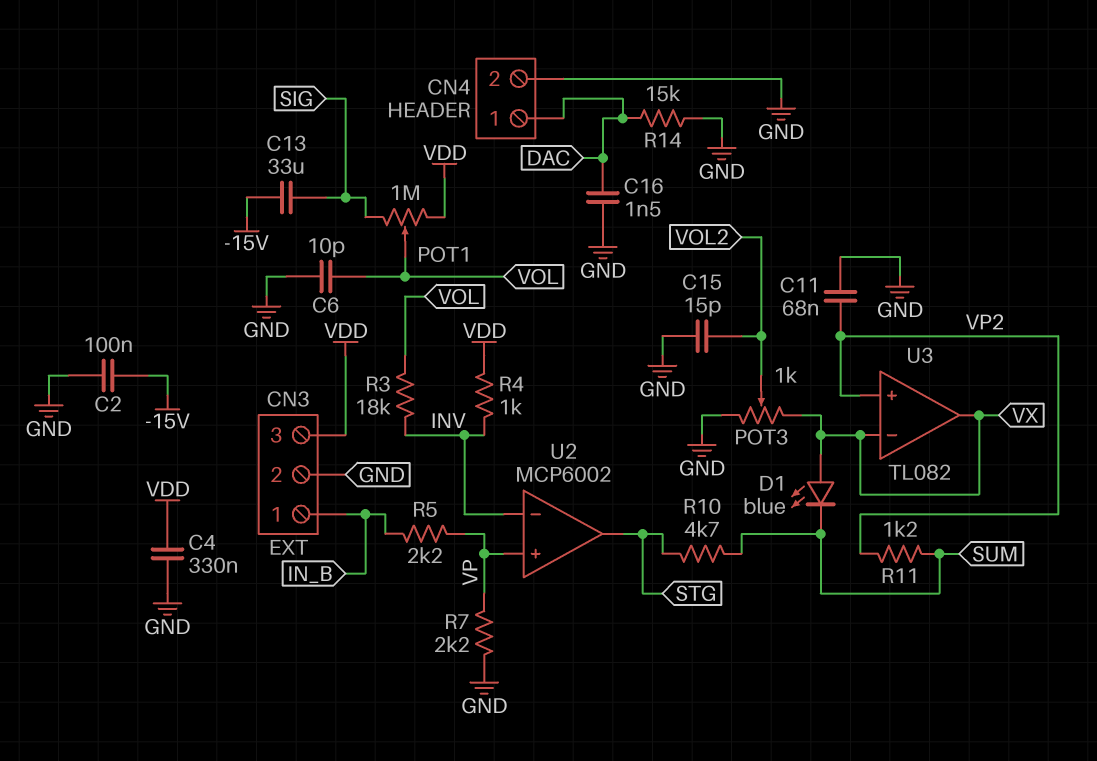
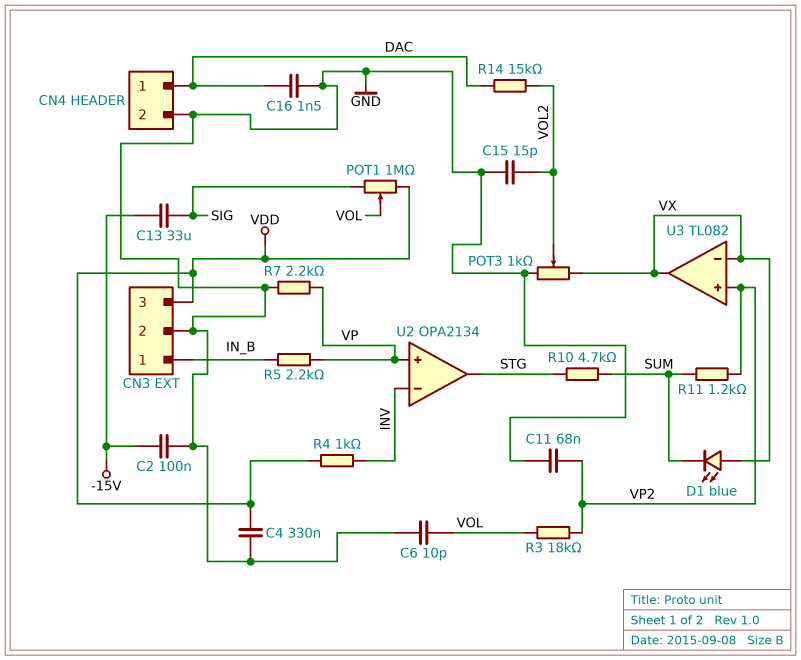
R3: 18k (INV, VOL) -> 18k (VOL, VP2)
R14: 15k (DAC, GND) -> 15k (DAC, VOL2)
U2: MCP6002 -> OPA2134

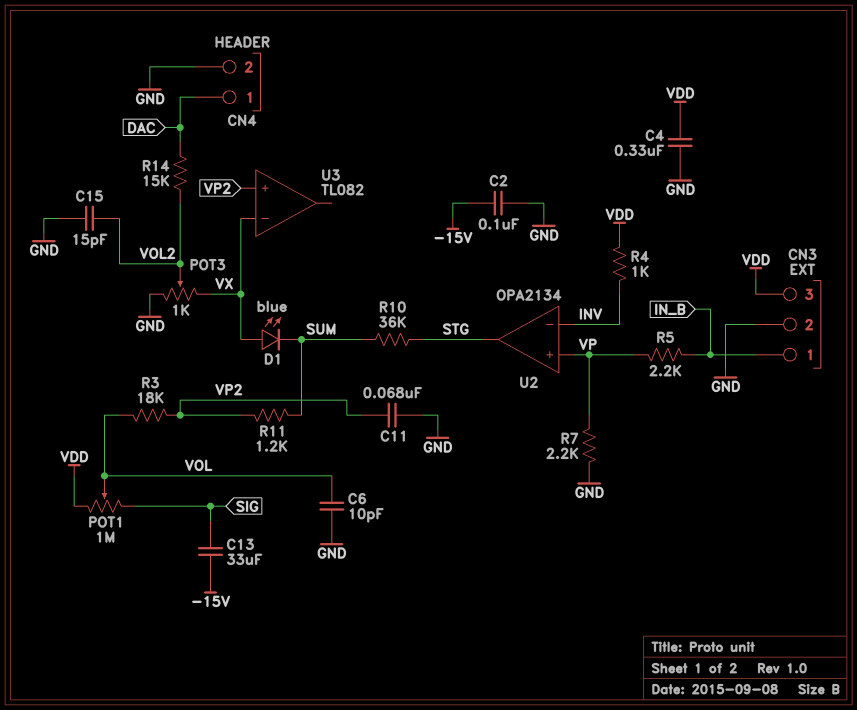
C16: 1.5nF (DAC, GND) -> none
R10: 4.7k (STG, SUM) -> 36k (STG, SUM)
U3 pin out: VX -> none

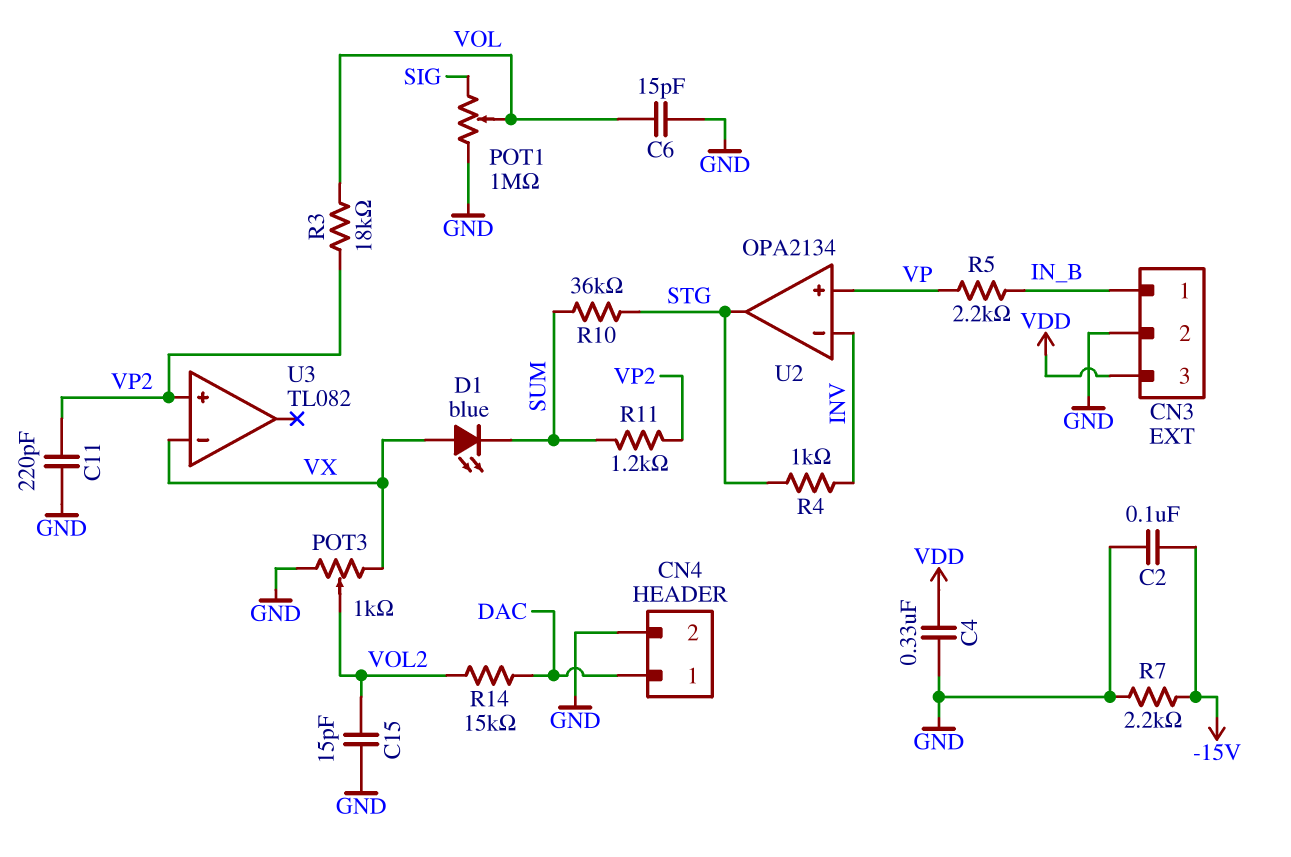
C6: 10pF (GND, VOL) -> 15pF (GND, VOL)
C11: 68nF (GND, VP2) -> 220pF (GND, VP2)
C13: 33uF (-15V, SIG) -> none
POT1: 1M (SIG, VDD, wiper VOL) -> 1M (GND, SIG, wiper VOL)
R4: 1k (INV, VDD) -> 1k (INV, STG)
R7: 2.2k (GND, VP) -> 2.2k (-15V, GND)

